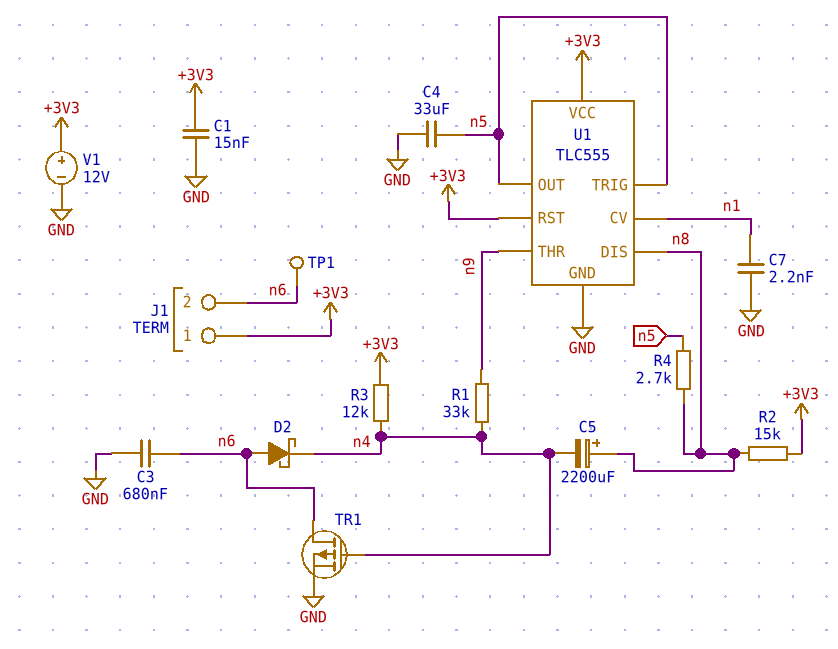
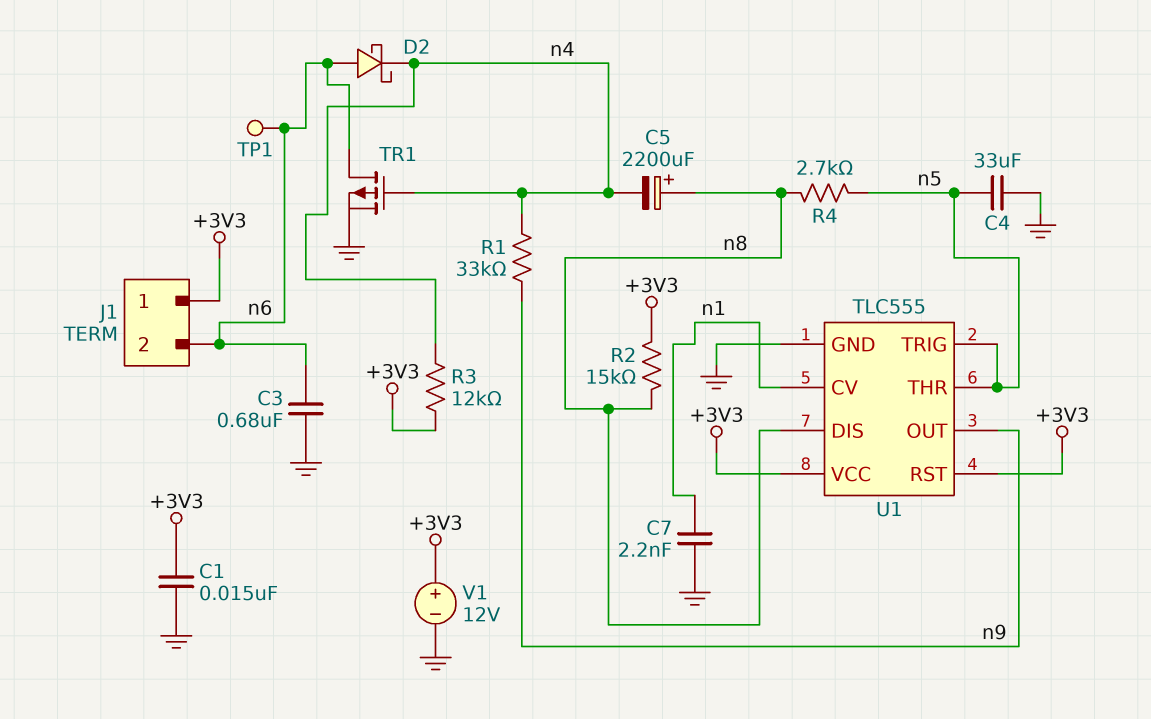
U1 pin OUT: n5 -> n9
U1 pin THR: n9 -> n5

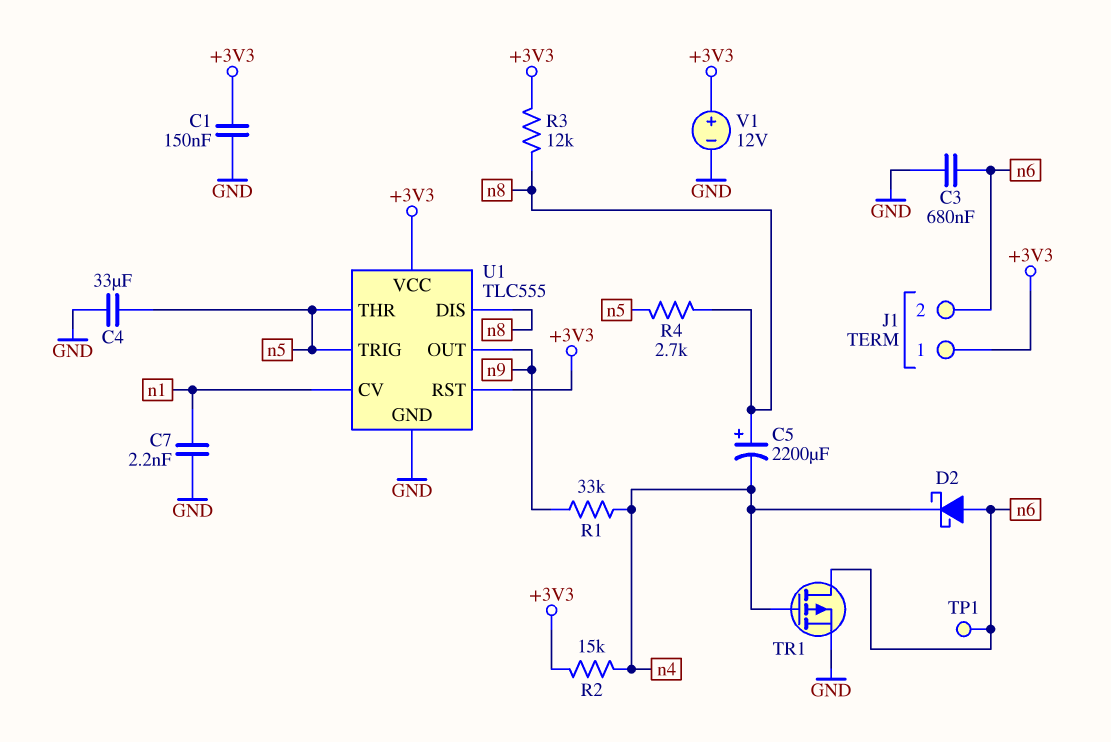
C1: 15nF (+3V3, GND) -> 150nF (+3V3, GND)
R2: 15k (+3V3, n8) -> 15k (+3V3, n4)
R3: 12k (+3V3, n4) -> 12k (+3V3, n8)

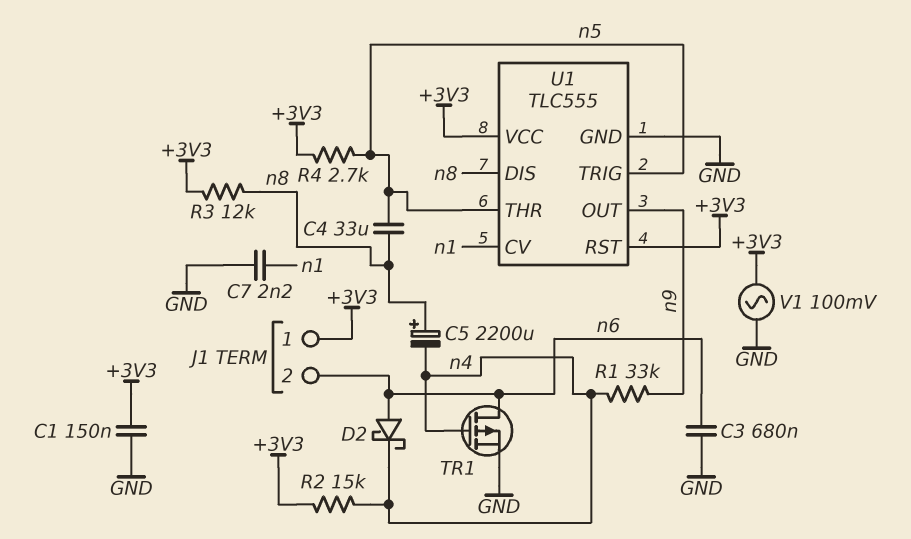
C4: 33uF (GND, n5) -> 33uF (n5, n8)
R4: 2.7k (n5, n8) -> 2.7k (+3V3, n5)
TP1: test point (n6) -> none
V1: 12V (plus +3V3, minus GND) -> AC 100mV (+3V3, GND)

